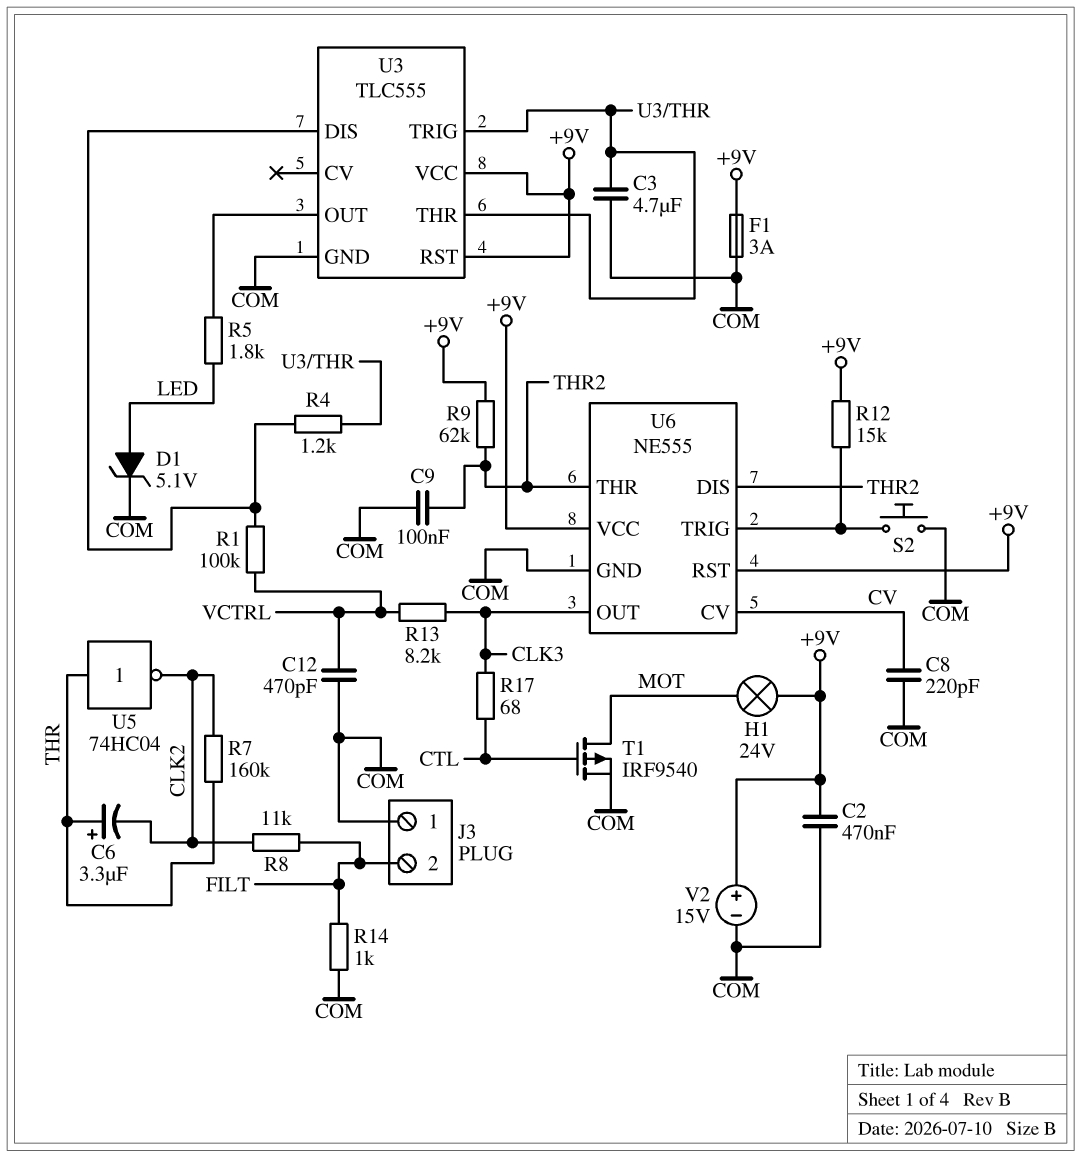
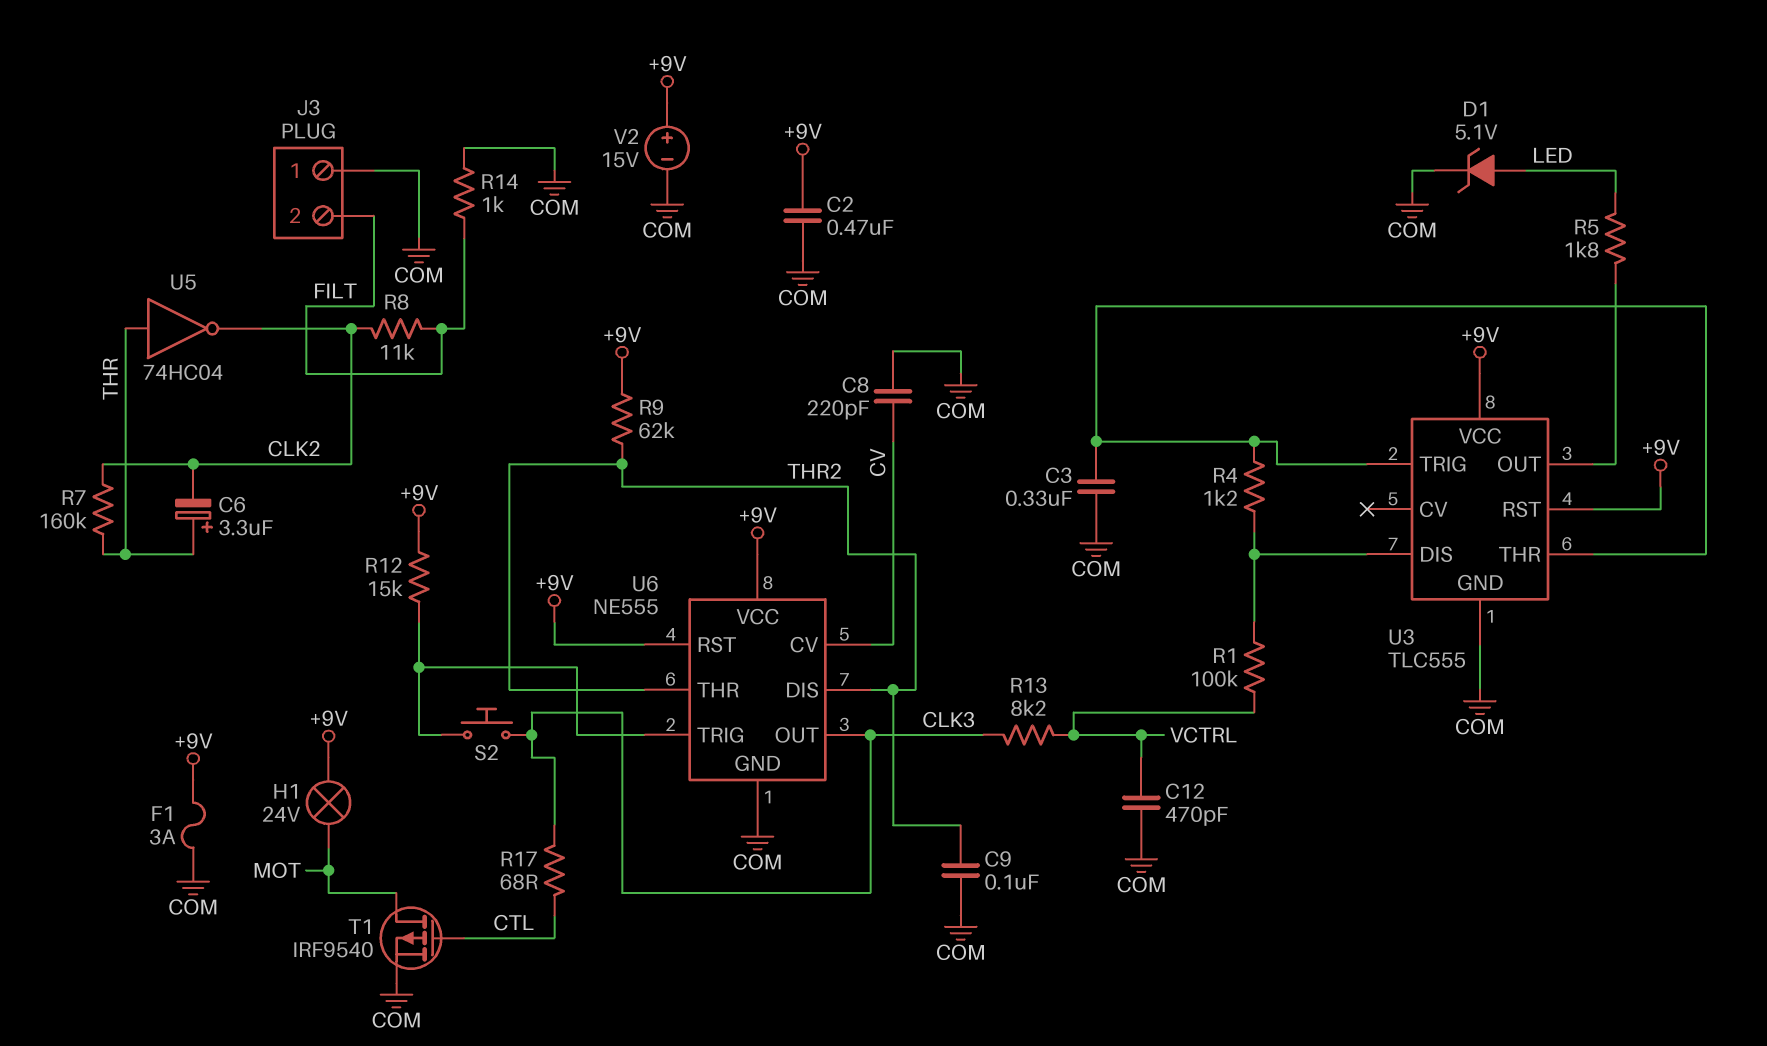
C3: 4.7uF (COM, U3/THR) -> 330nF (COM, U3/THR)
S2: button (COM, U6/TRIG) -> button (CLK3, U6/TRIG)

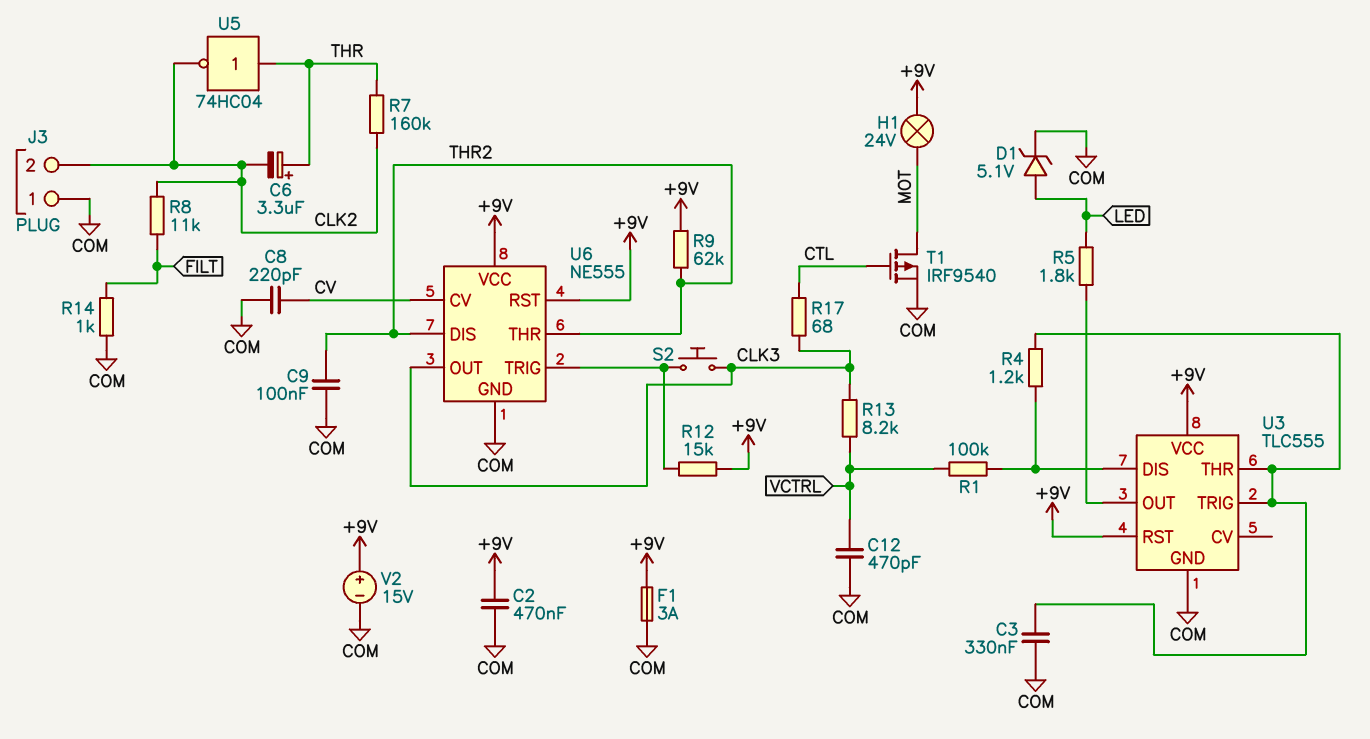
J3 pin 2: FILT -> CLK2

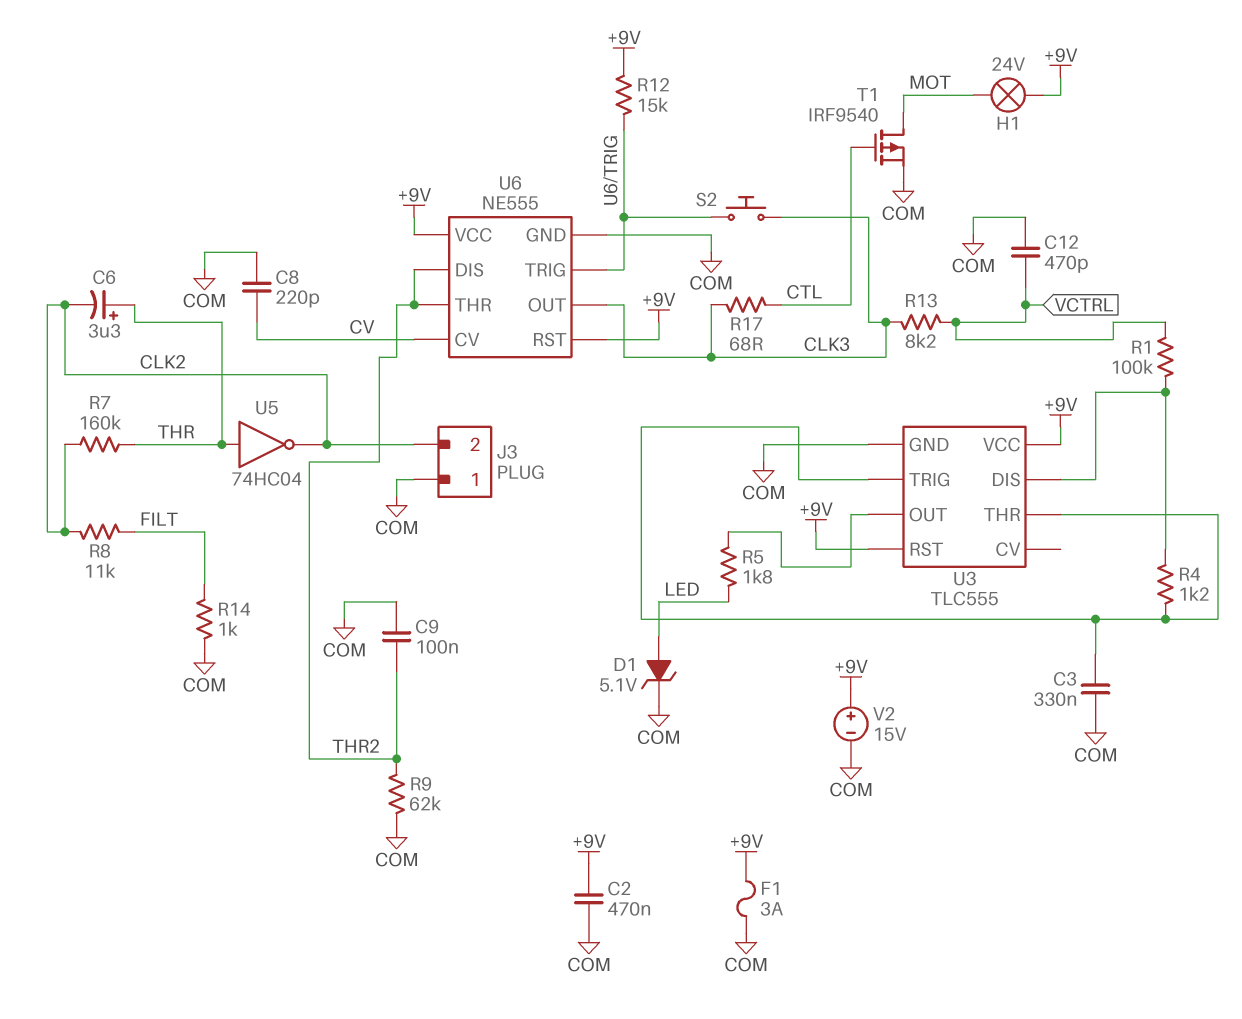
R9: 62k (+9V, THR2) -> 62k (COM, THR2)

